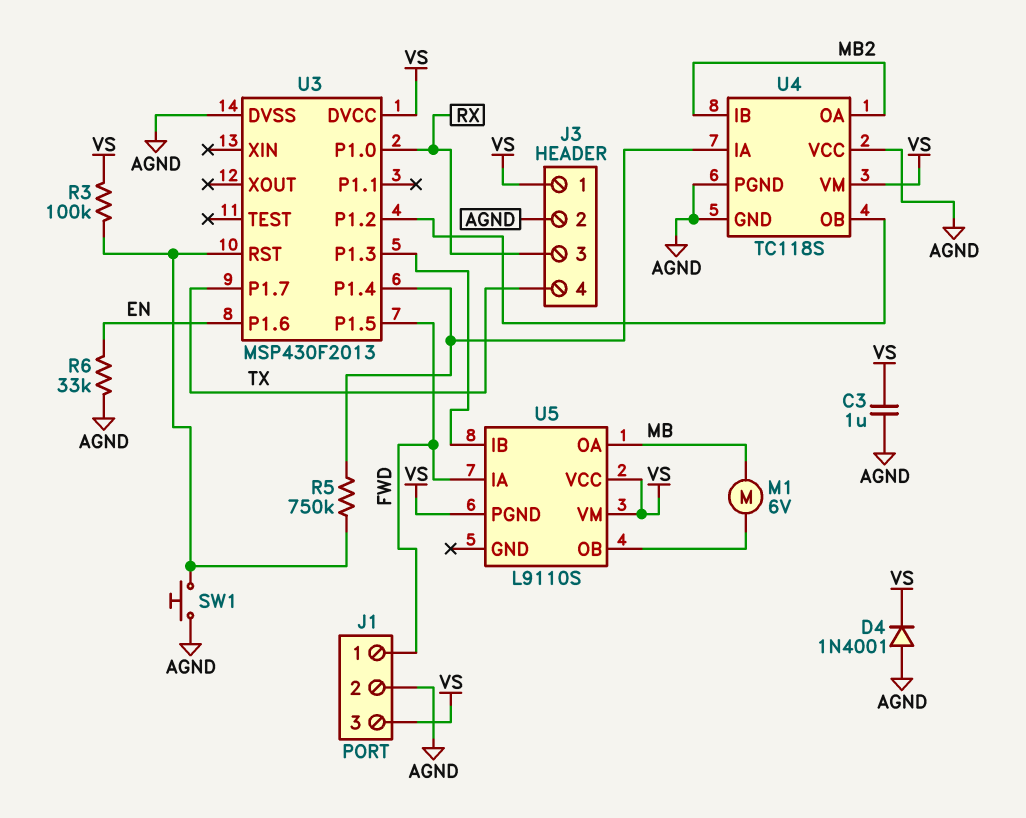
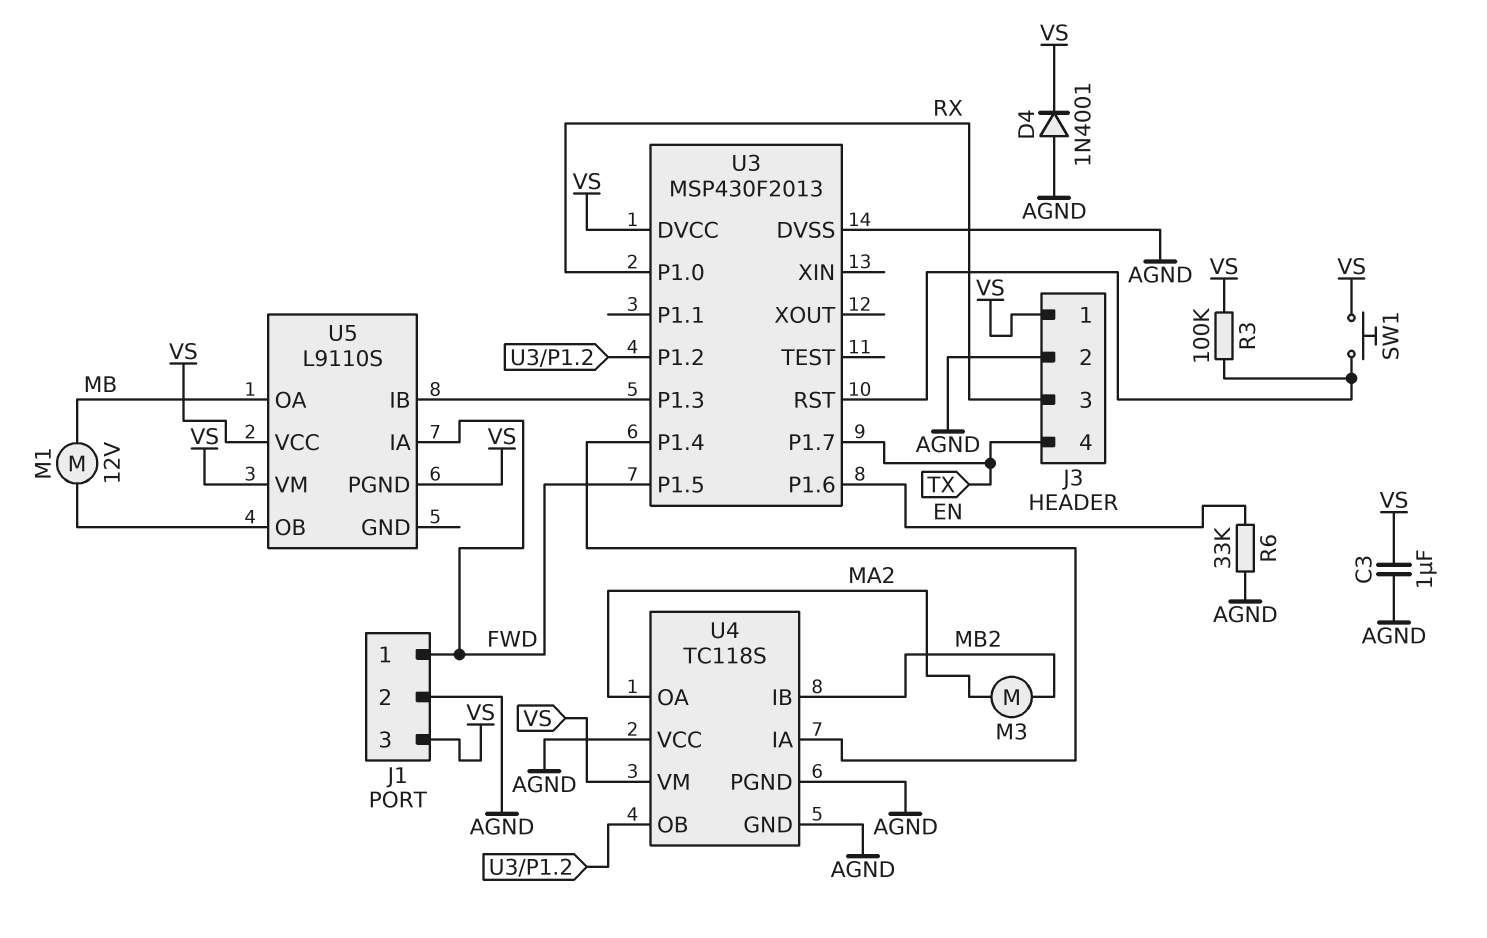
M1: motor 6V (MB, U5/OB) -> motor 12V (MB, U5/OB)
M3: none -> motor (MA2, MB2)
R5: 750k (U3/P1.4, U3/RST) -> none
SW1: button (AGND, U3/RST) -> button (U3/RST, VS)
U4 pin OA: MB2 -> MA2

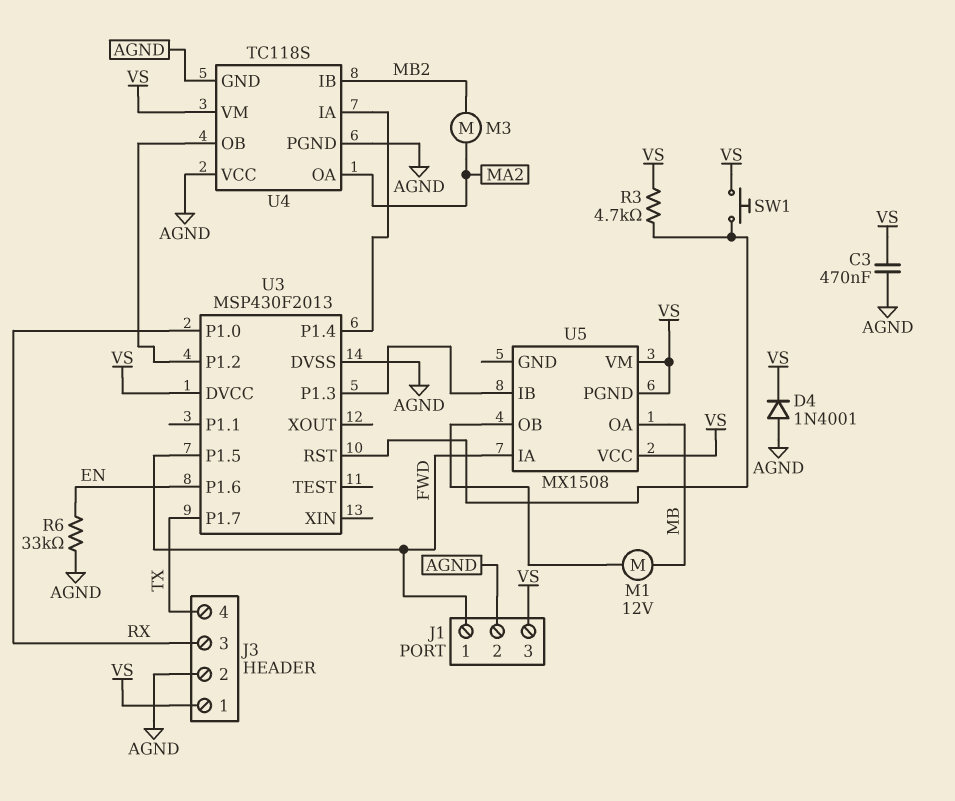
C3: 1uF (AGND, VS) -> 470nF (AGND, VS)
R3: 100k (U3/RST, VS) -> 4.7k (U3/RST, VS)
U5: L9110S -> MX1508

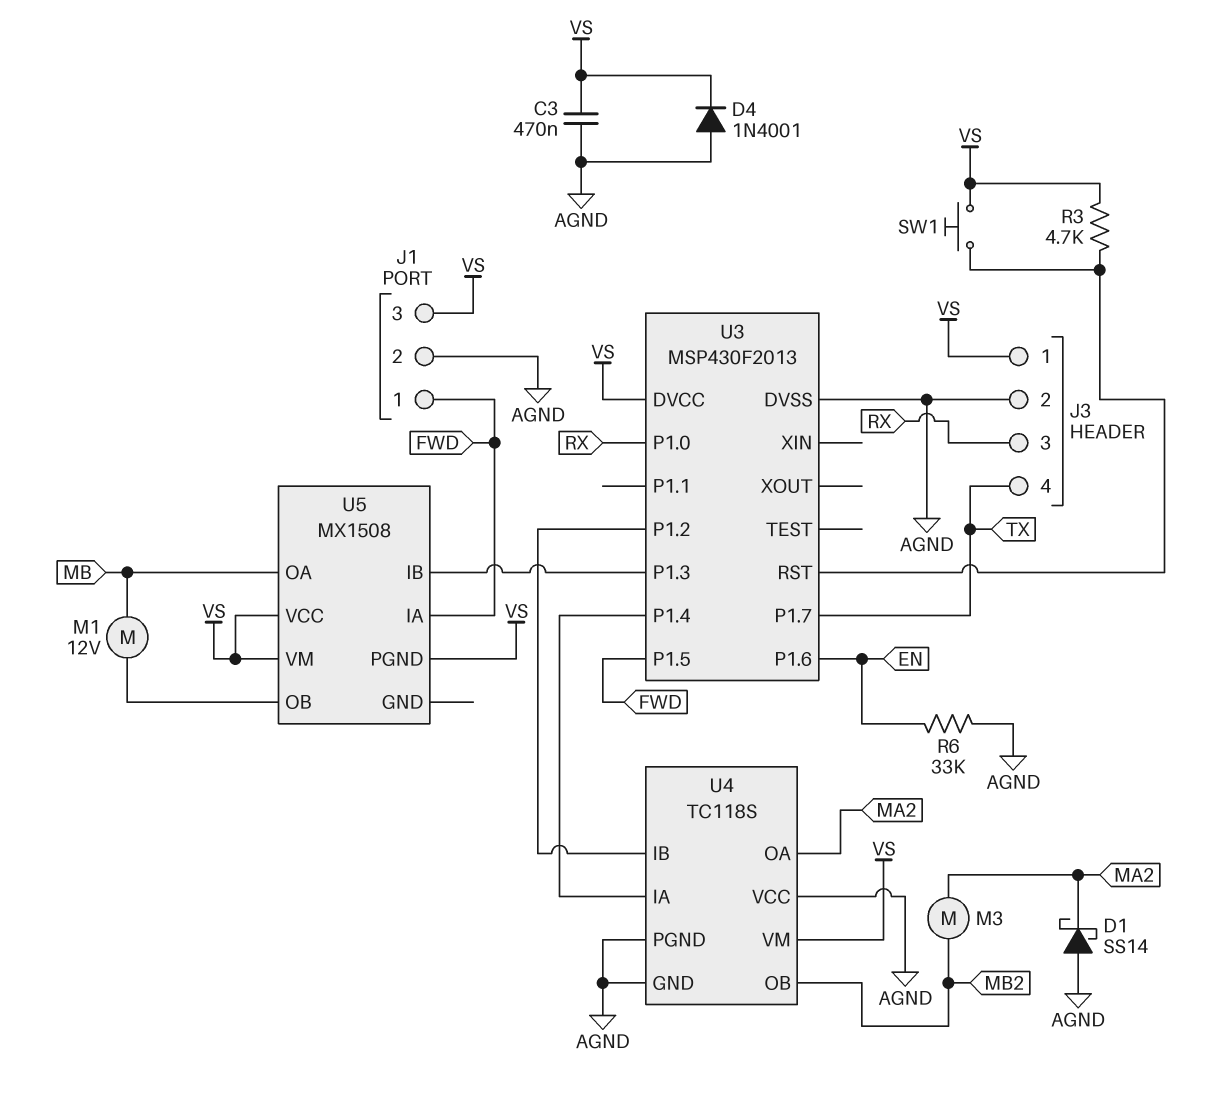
D1: none -> schottky SS14 (A AGND, K MA2)
U4 pin IB: MB2 -> U3/P1.2
U4 pin OB: U3/P1.2 -> MB2

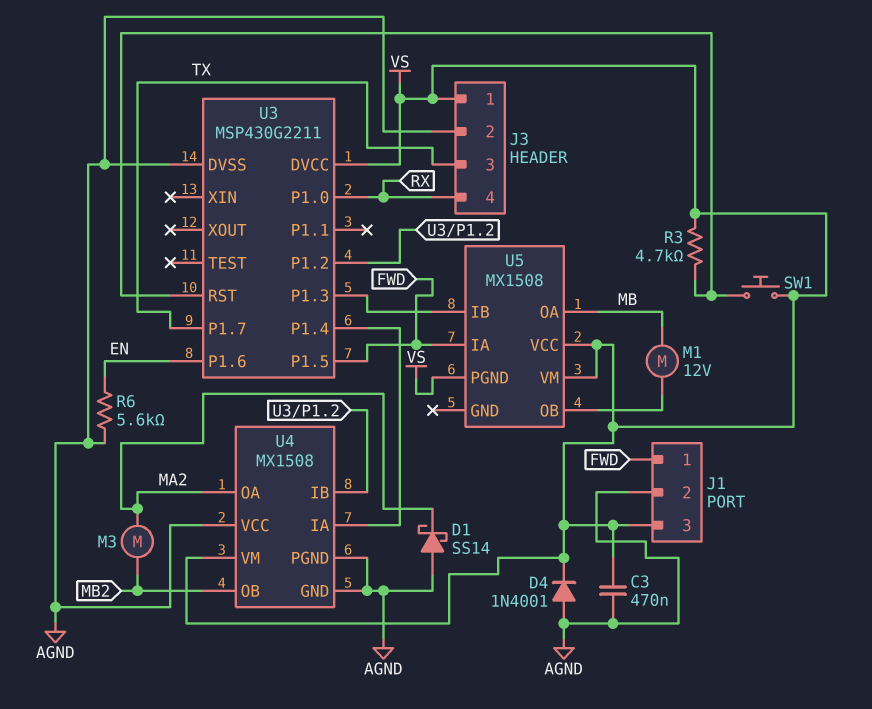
J3 pin 3: RX -> TX
J3 pin 4: TX -> RX
R6: 33k (AGND, EN) -> 5.6k (AGND, EN)
U3: MSP430F2013 -> MSP430G2211
U4: TC118S -> MX1508

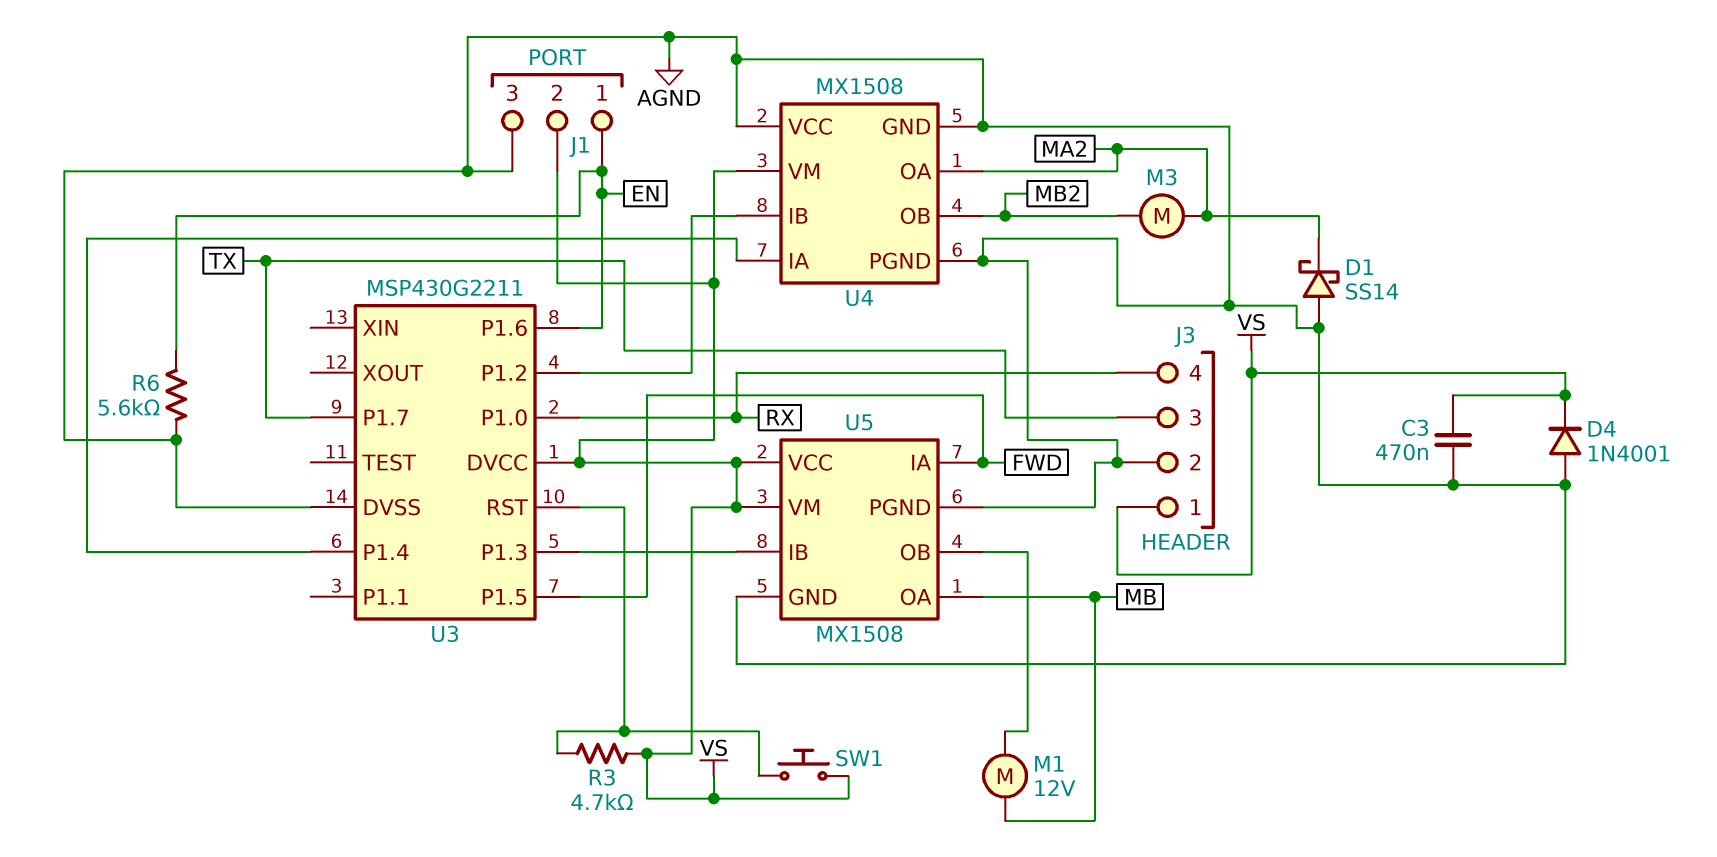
J1 pin 1: FWD -> EN
J1 pin 2: AGND -> VS
J1 pin 3: VS -> AGND
U5 pin GND: none -> AGND
U5 pin PGND: VS -> AGND

